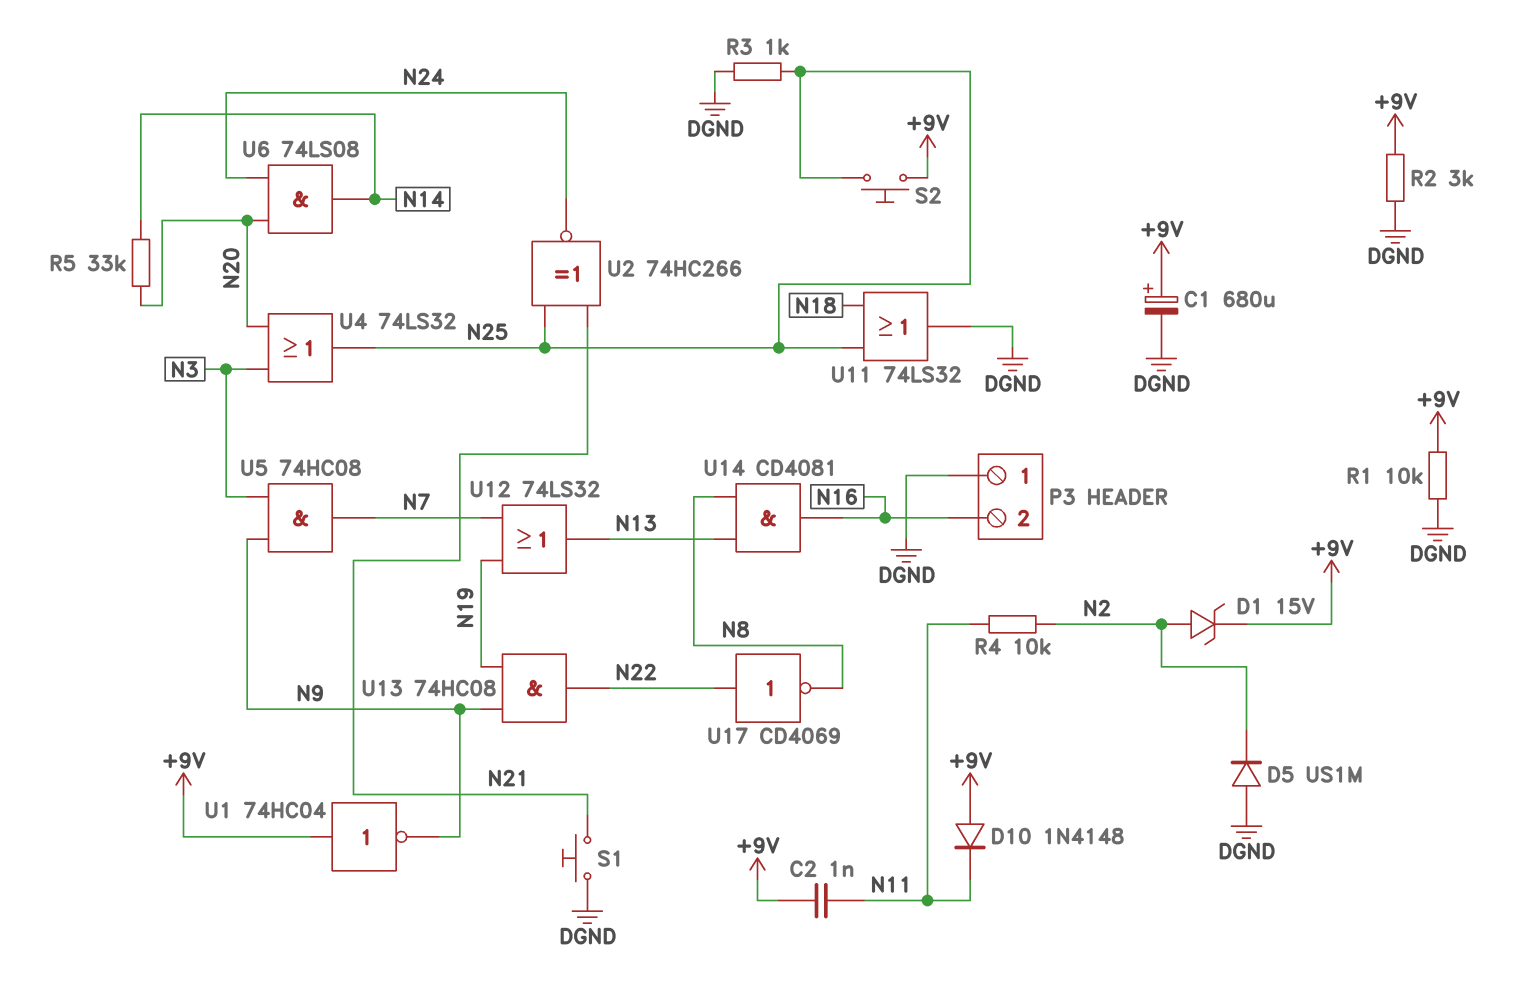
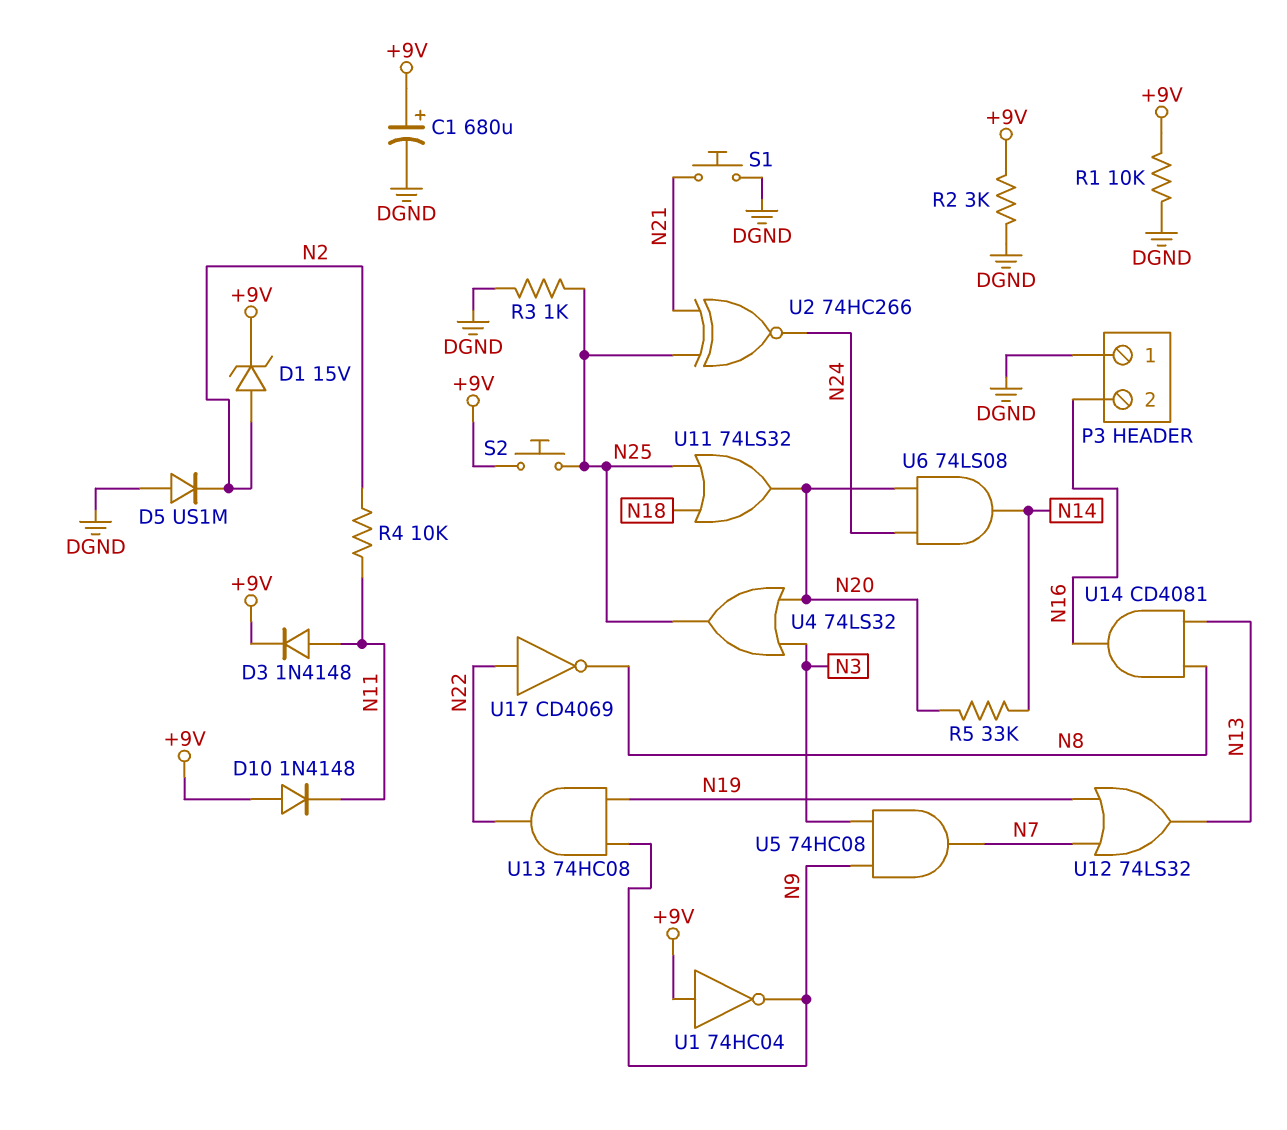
C2: 1nF (+9V, N11) -> none
D3: none -> diode 1N4148 (A N11, K +9V)
U11: OR 74LS32 (in N18, in N25, out DGND) -> OR 74LS32 (in N18, in N25, out N20)

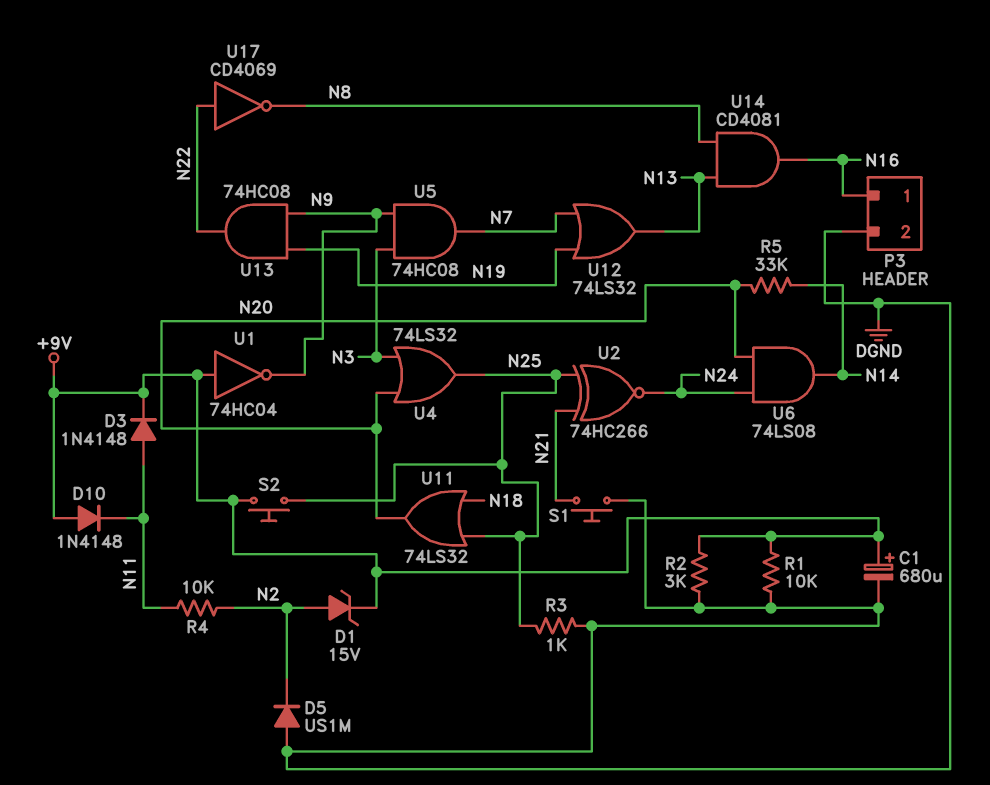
P3 pin 1: DGND -> N16
P3 pin 2: N16 -> DGND

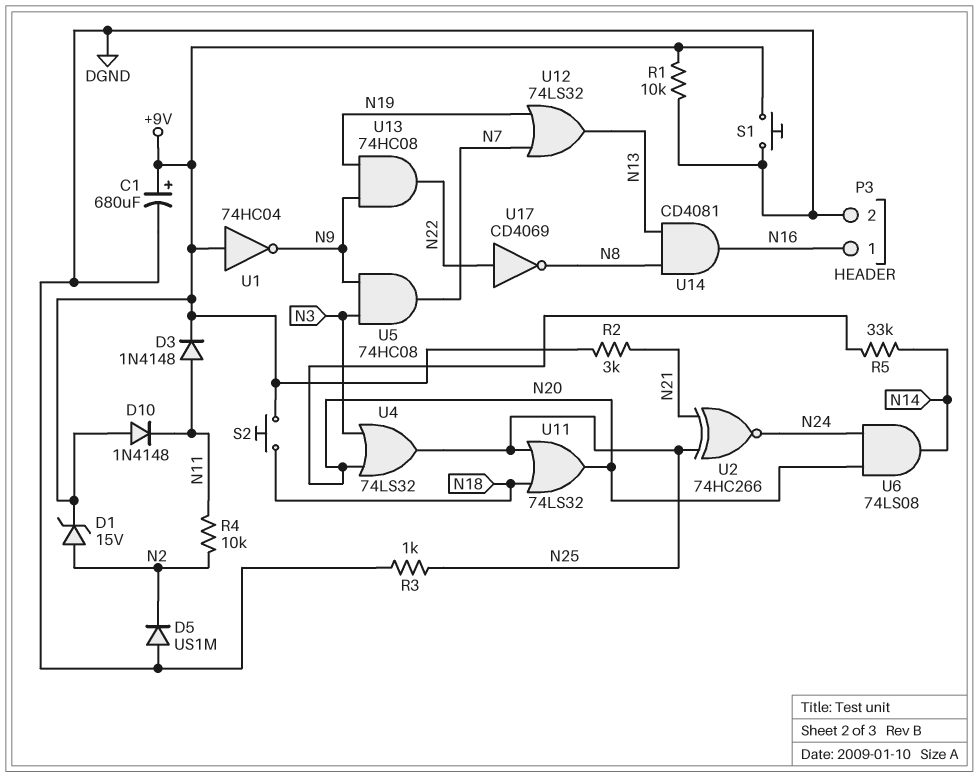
R2: 3k (+9V, DGND) -> 3k (+9V, N21)
S1: button (DGND, N21) -> button (+9V, DGND)
S2: button (+9V, N25) -> button (+9V, N18)

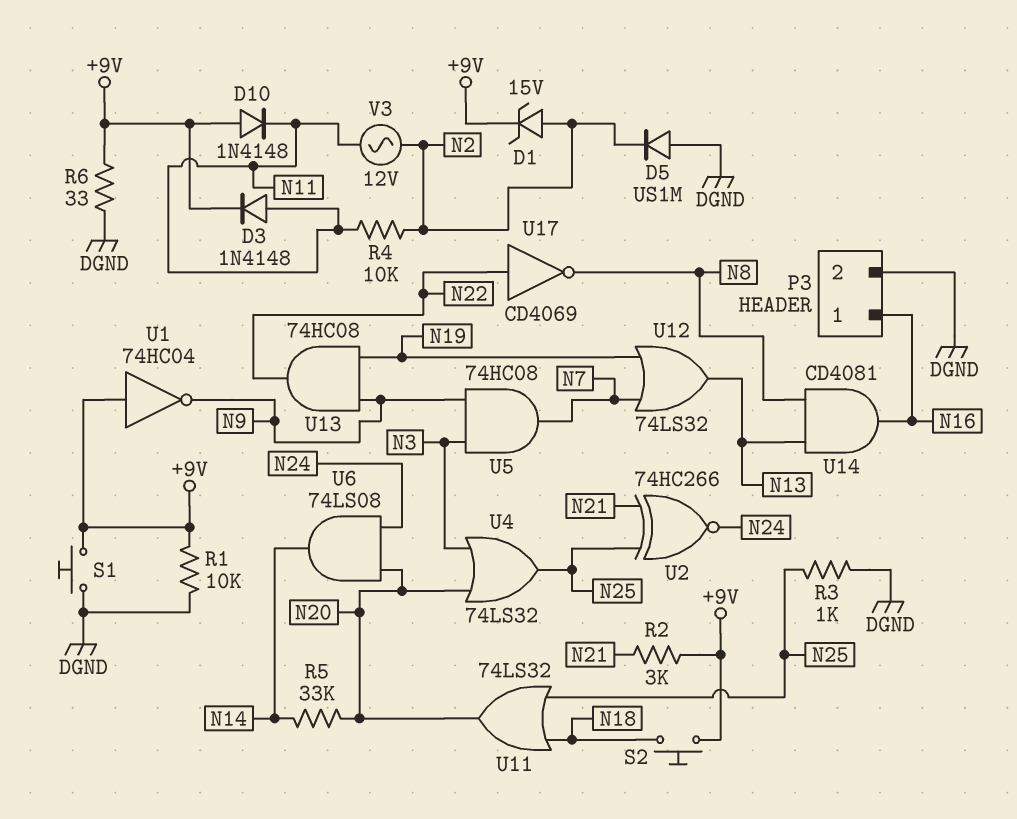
C1: 680uF (plus +9V, minus DGND) -> none
R6: none -> 33 (+9V, DGND)
V3: none -> AC 12V (N2, N11)

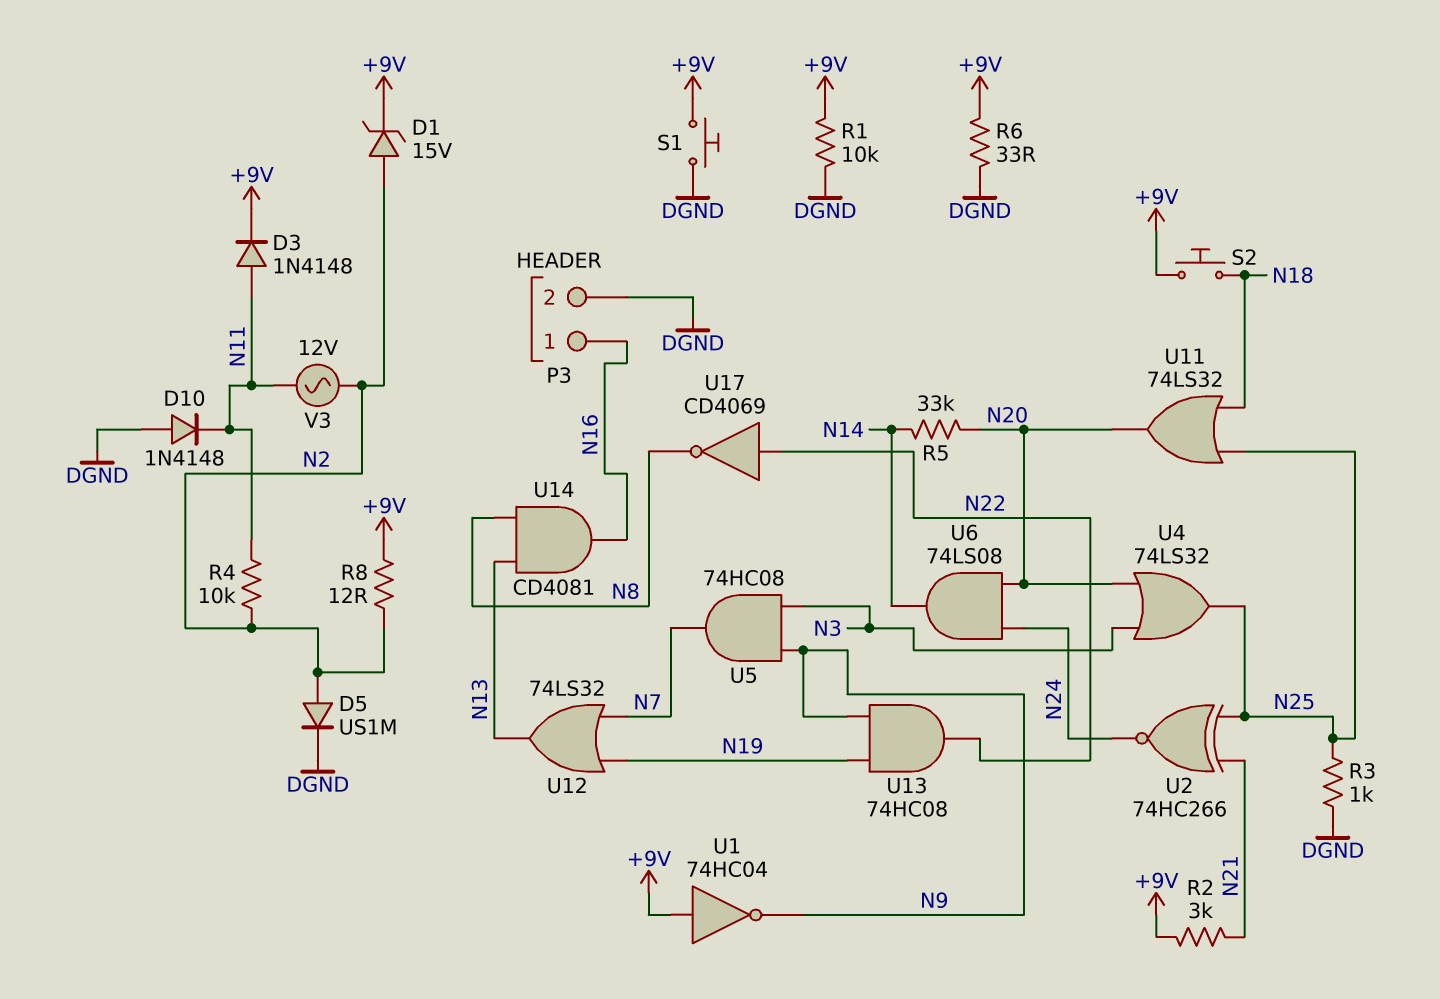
D5: diode US1M (A DGND, K N2) -> diode US1M (A N2, K DGND)
D10: diode 1N4148 (A +9V, K N11) -> diode 1N4148 (A DGND, K N11)
R8: none -> 12 (+9V, N2)

